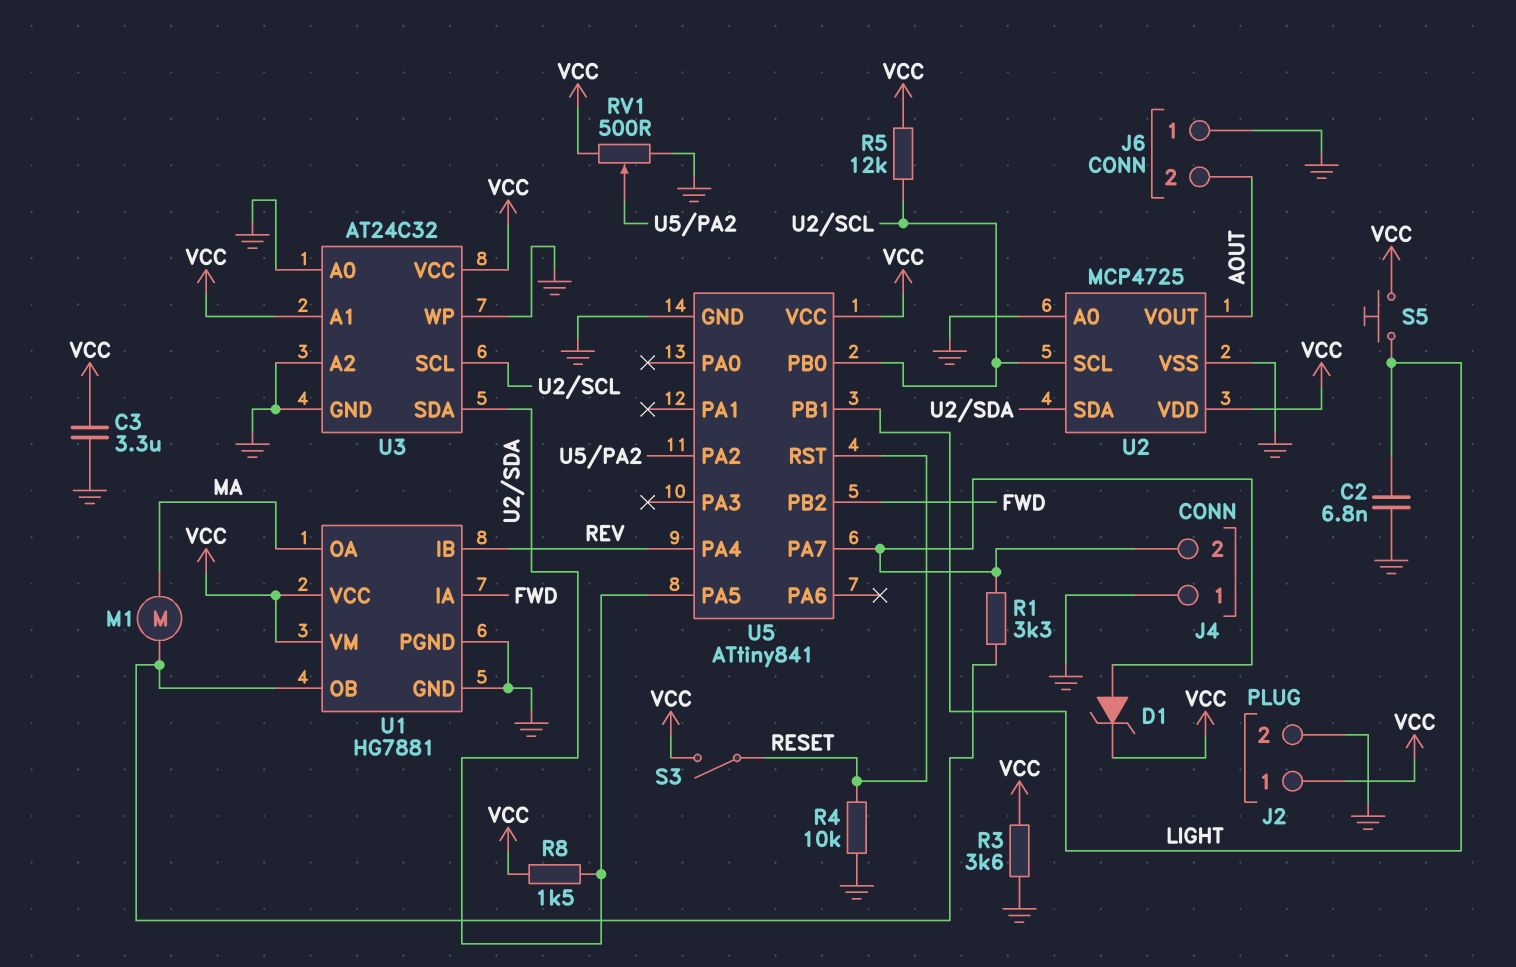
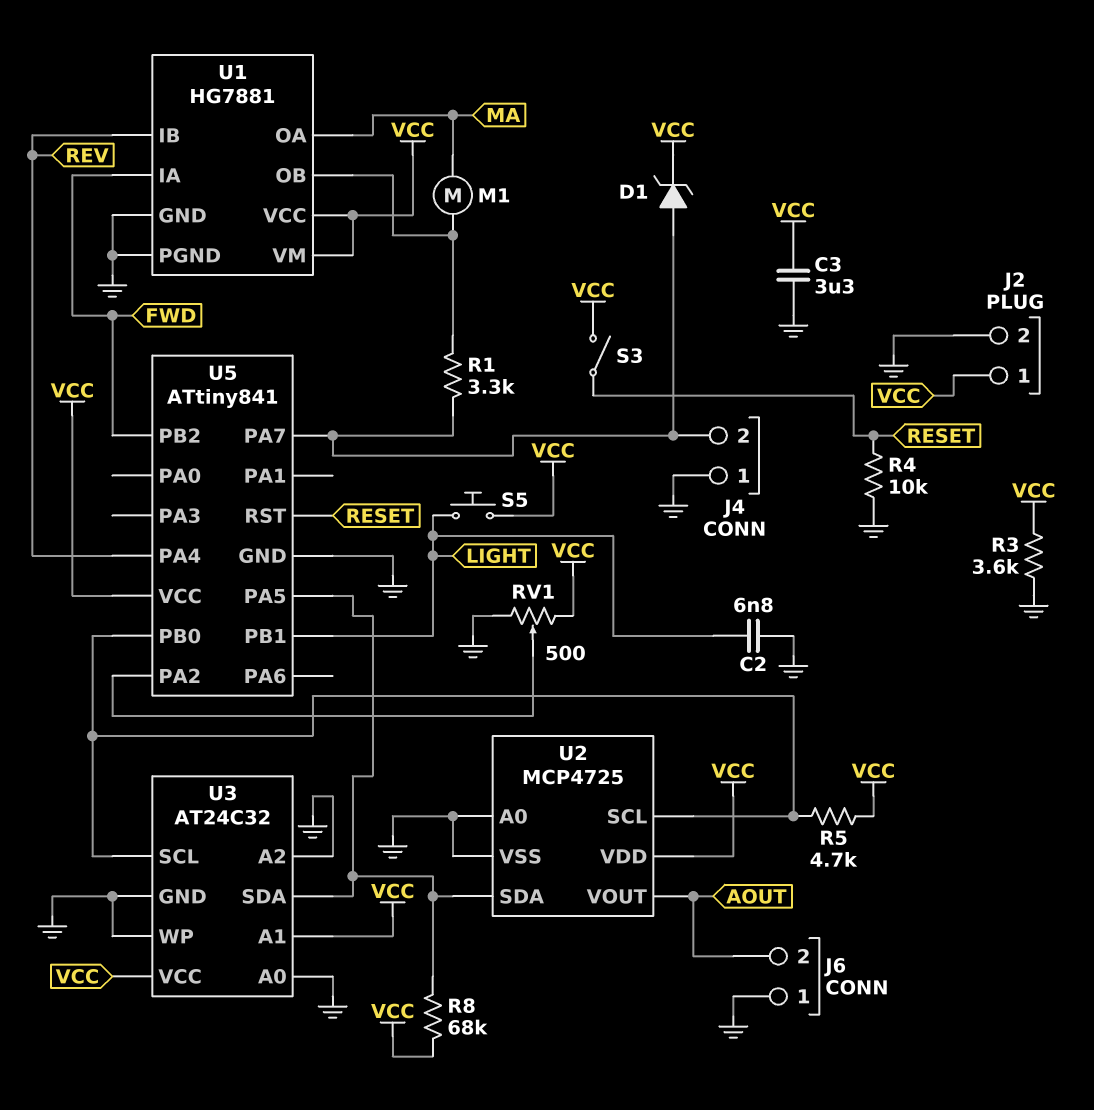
R5: 12k (U2/SCL, VCC) -> 4.7k (U2/SCL, VCC)
R8: 1.5k (U2/SDA, VCC) -> 68k (U2/SDA, VCC)

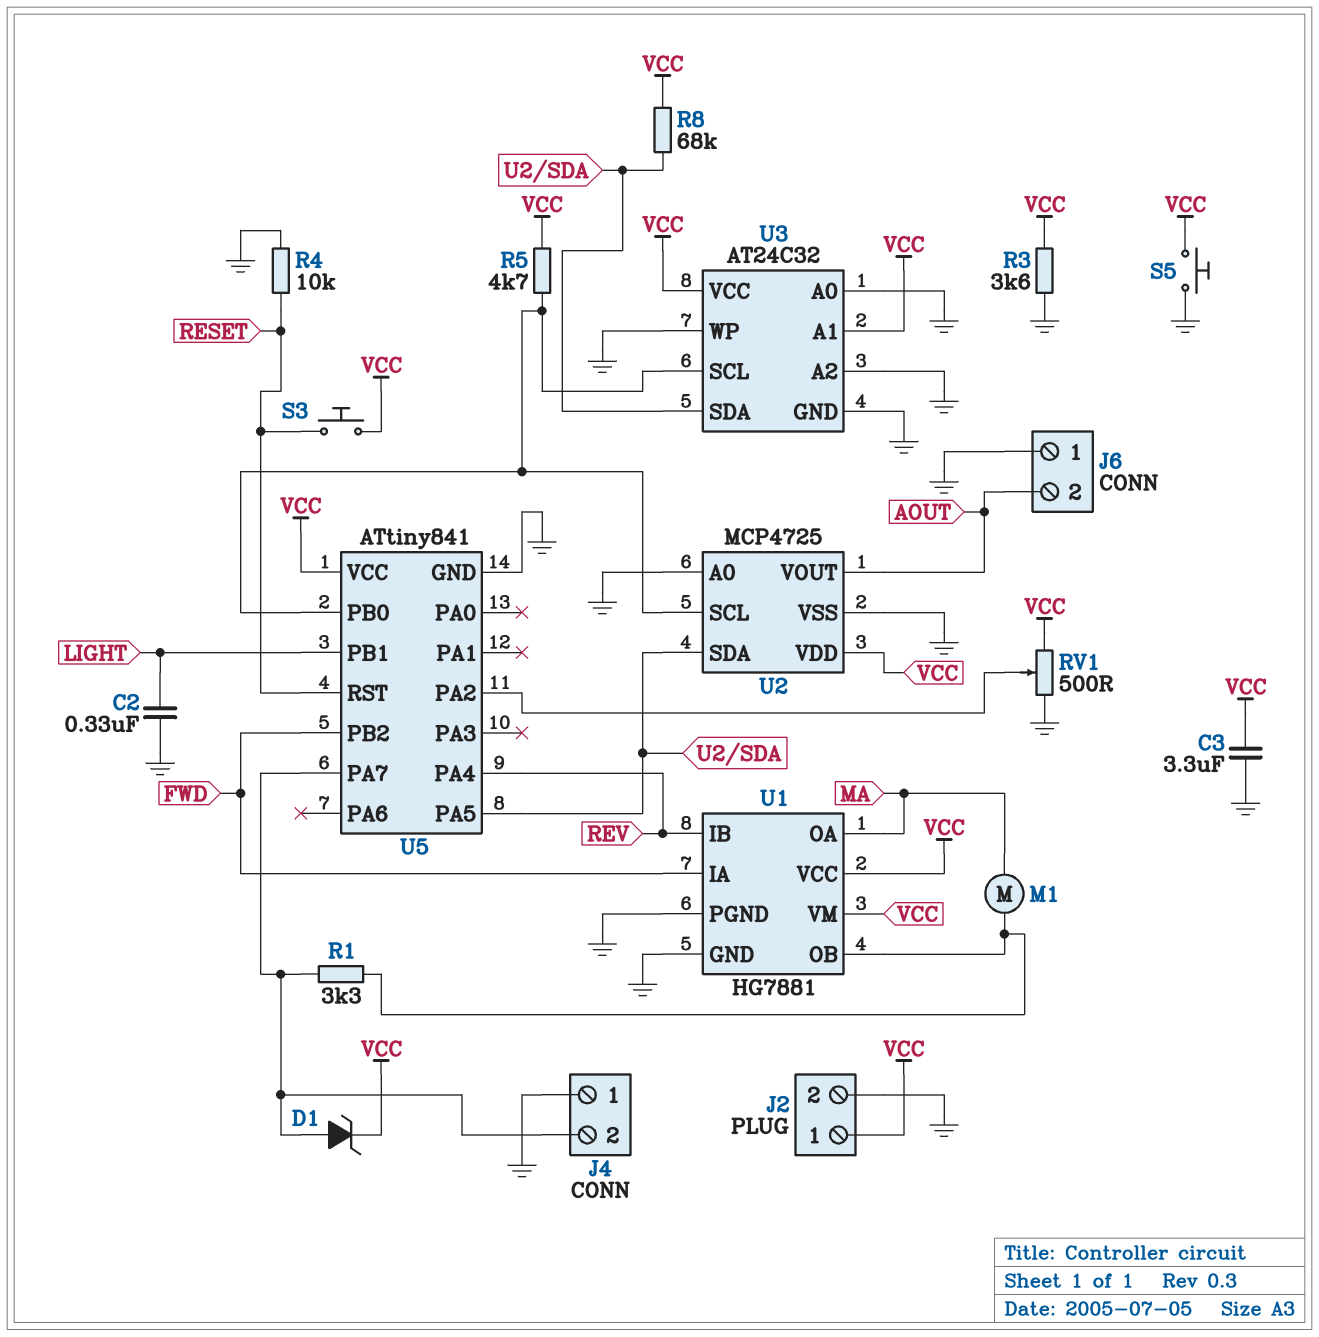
C2: 6.8nF (GND, LIGHT) -> 330nF (GND, LIGHT)
S3: switch (RESET, VCC) -> button (RESET, VCC)
S5: button (LIGHT, VCC) -> button (GND, VCC)

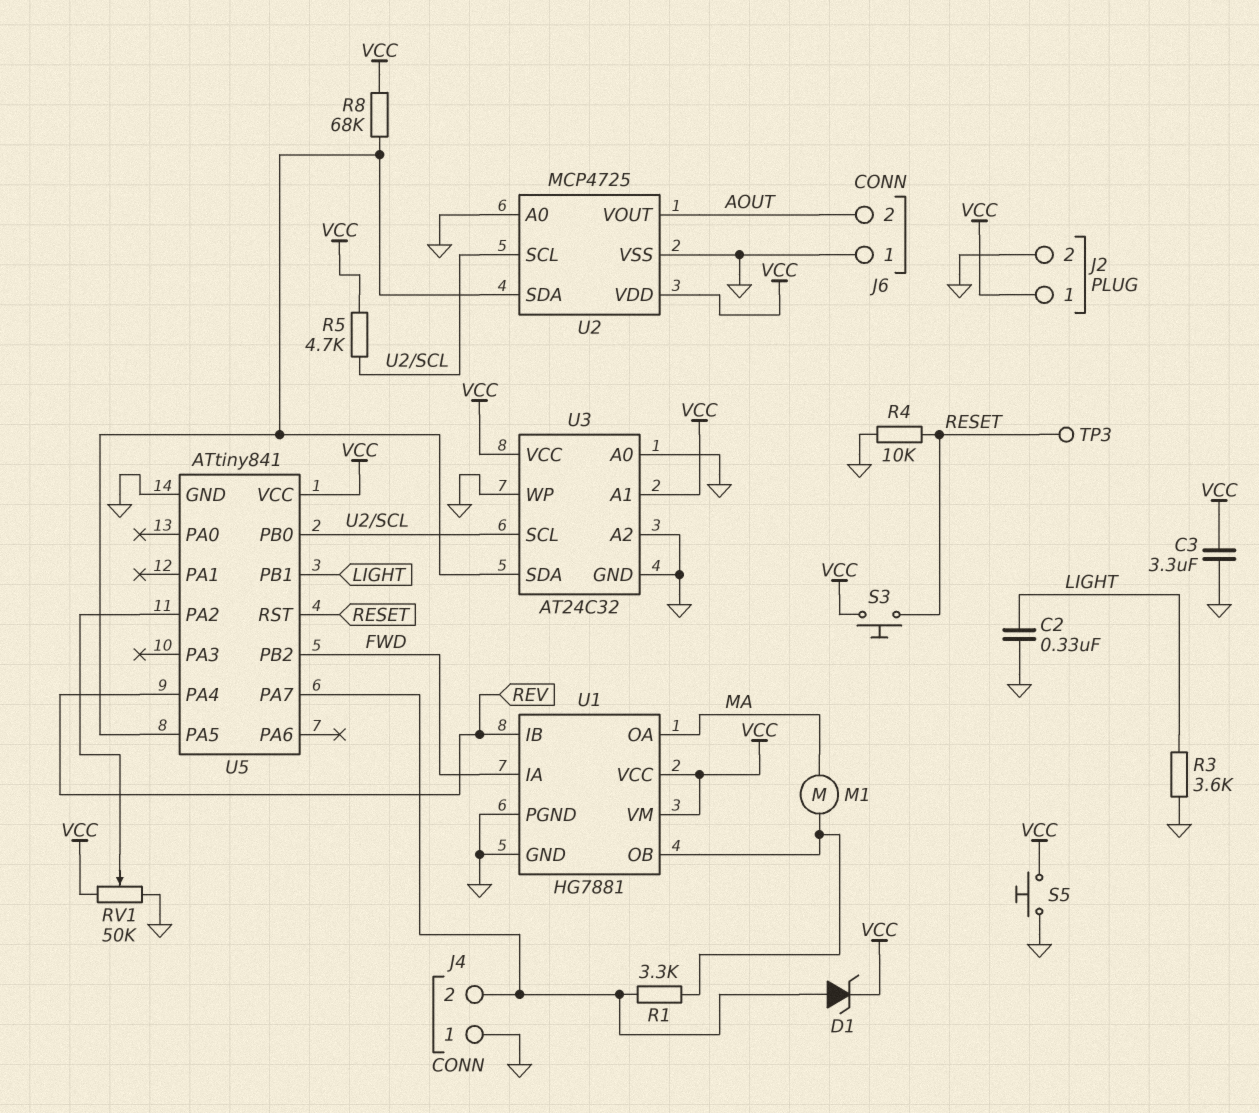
R3: 3.6k (GND, VCC) -> 3.6k (GND, LIGHT)
RV1: 500 (GND, VCC, wiper U5/PA2) -> 50k (GND, VCC, wiper U5/PA2)
TP3: none -> test point (RESET)

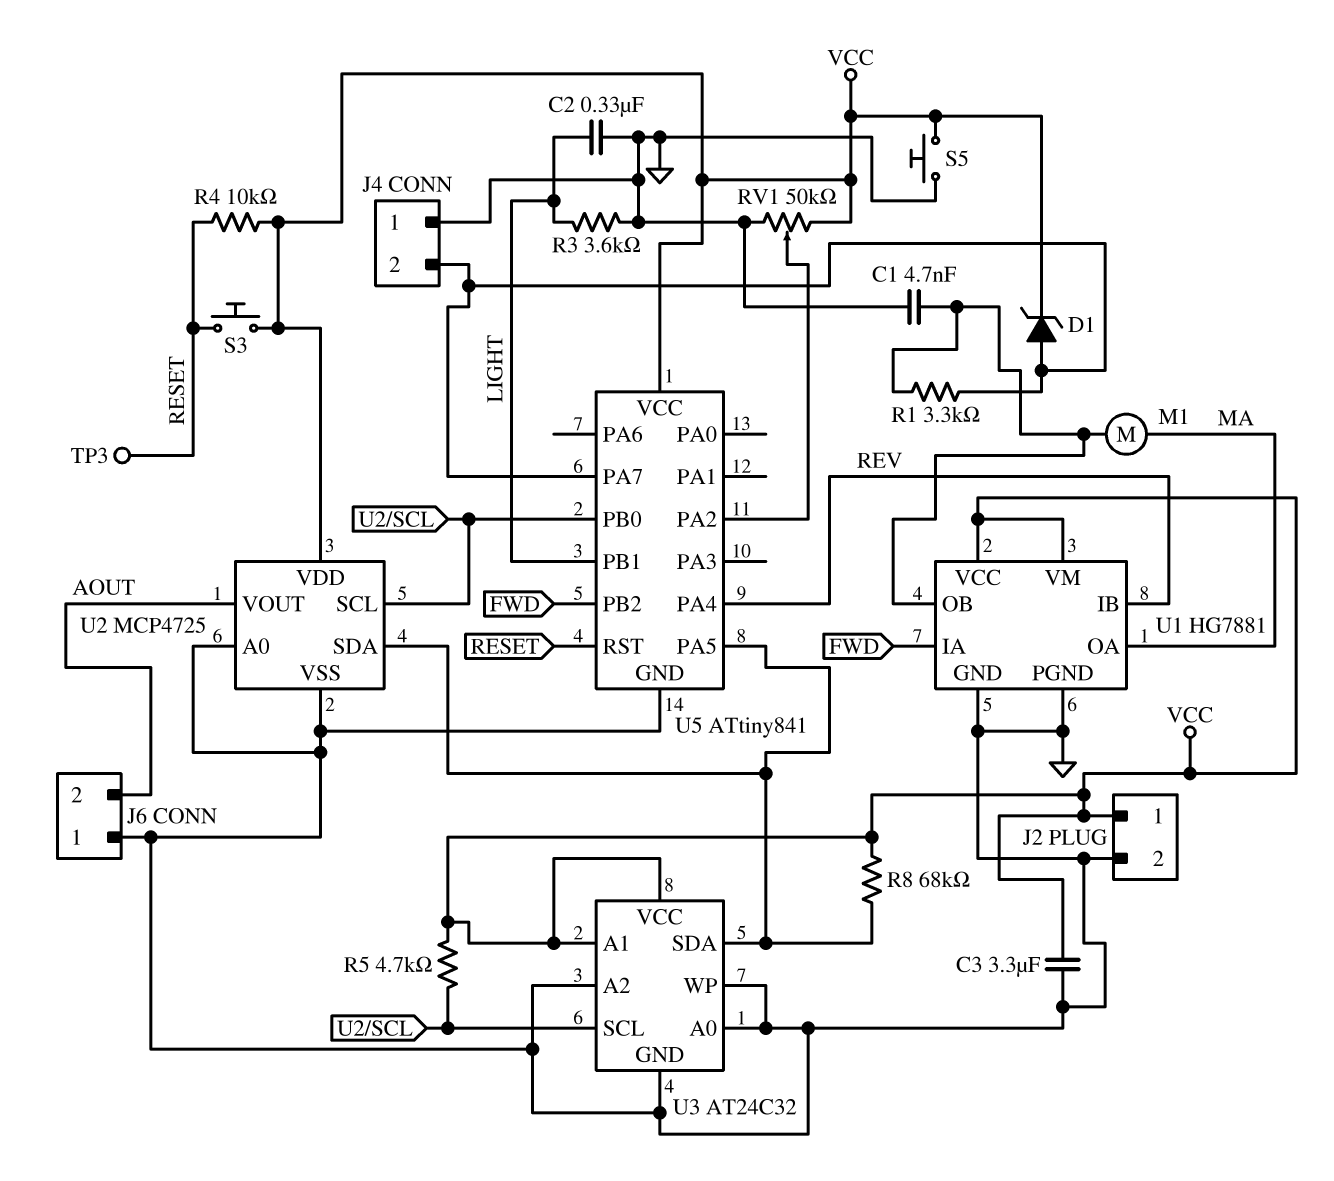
C1: none -> 4.7nF (GND, U1/OB)
R4: 10k (GND, RESET) -> 10k (RESET, VCC)

